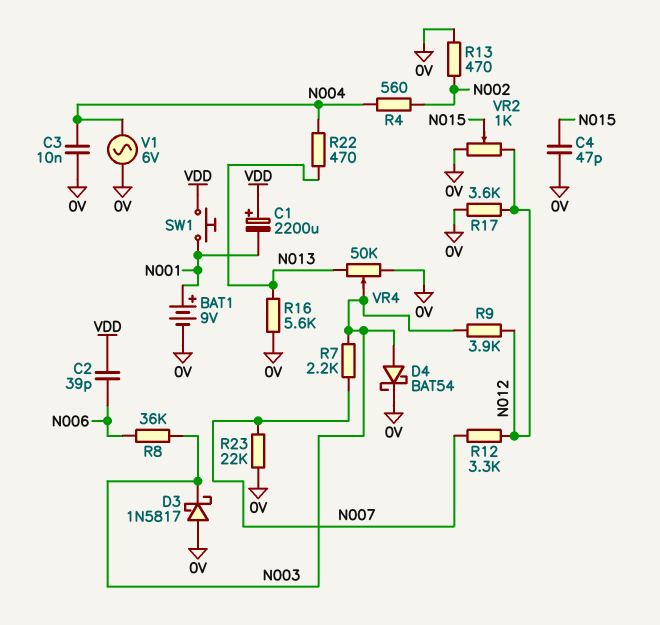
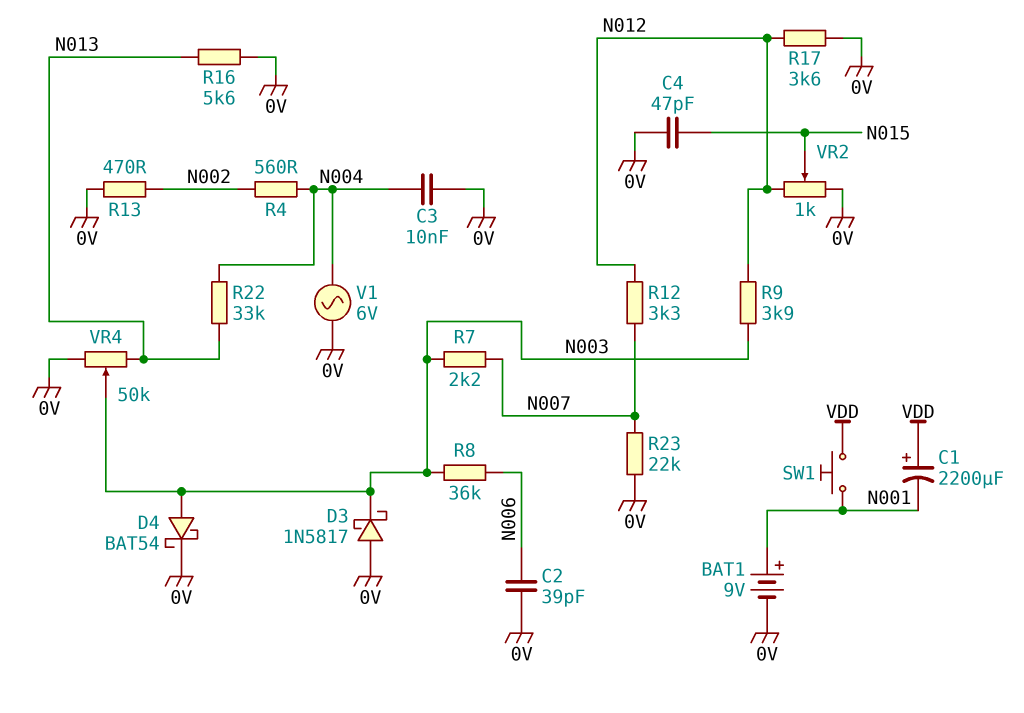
C2: 39pF (N006, VDD) -> 39pF (0V, N006)
R22: 470 (N004, N013) -> 33k (N004, N013)

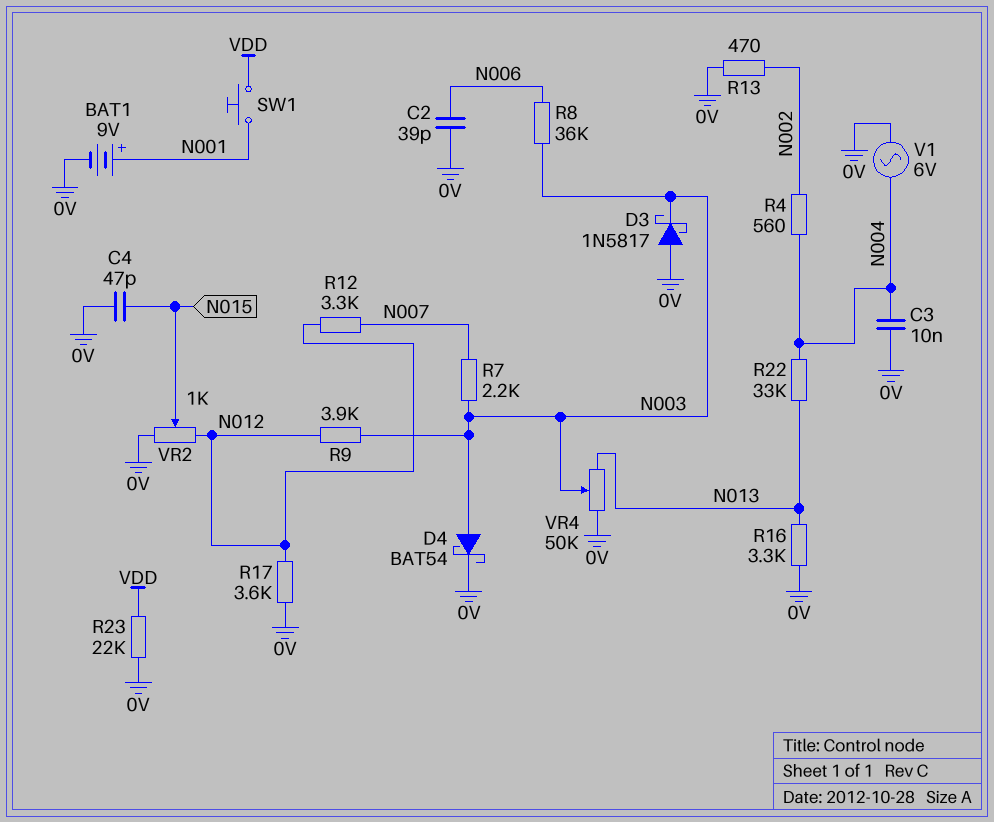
C1: 2200uF (plus VDD, minus N001) -> none
R16: 5.6k (0V, N013) -> 3.3k (0V, N013)
R23: 22k (0V, N007) -> 22k (0V, VDD)

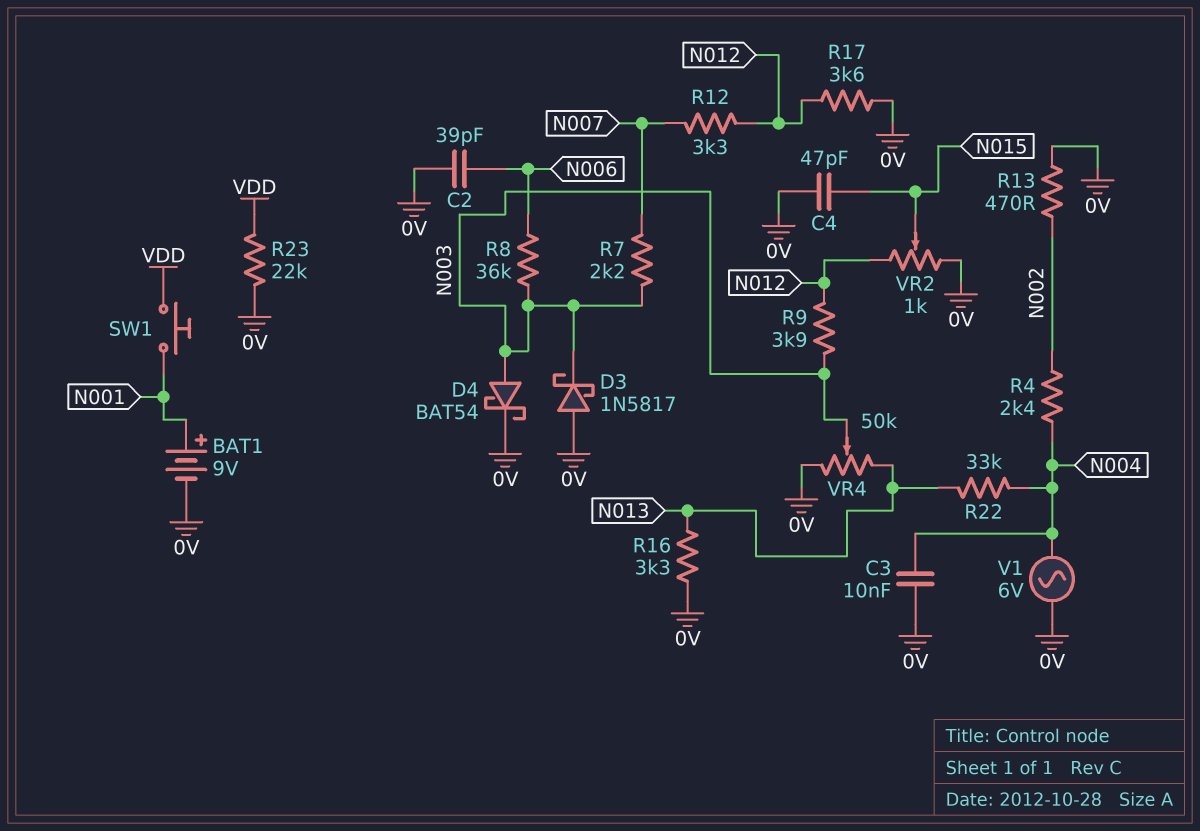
R4: 560 (N002, N004) -> 2.4k (N002, N004)

